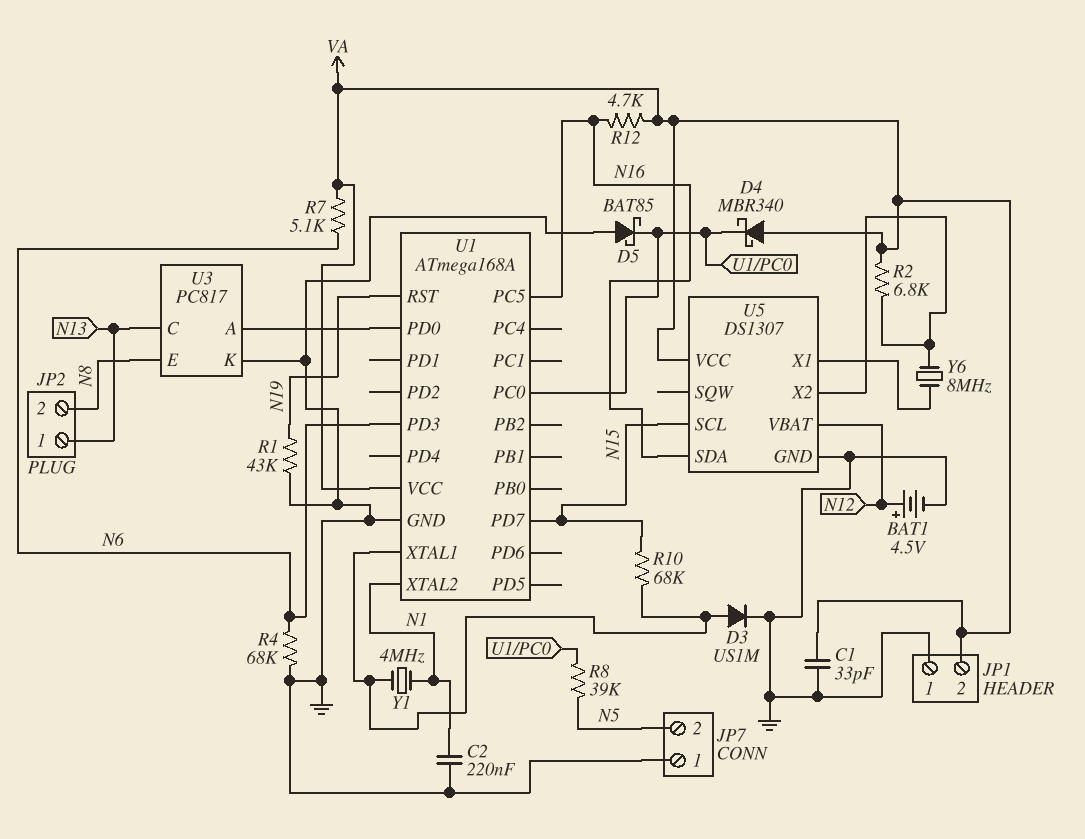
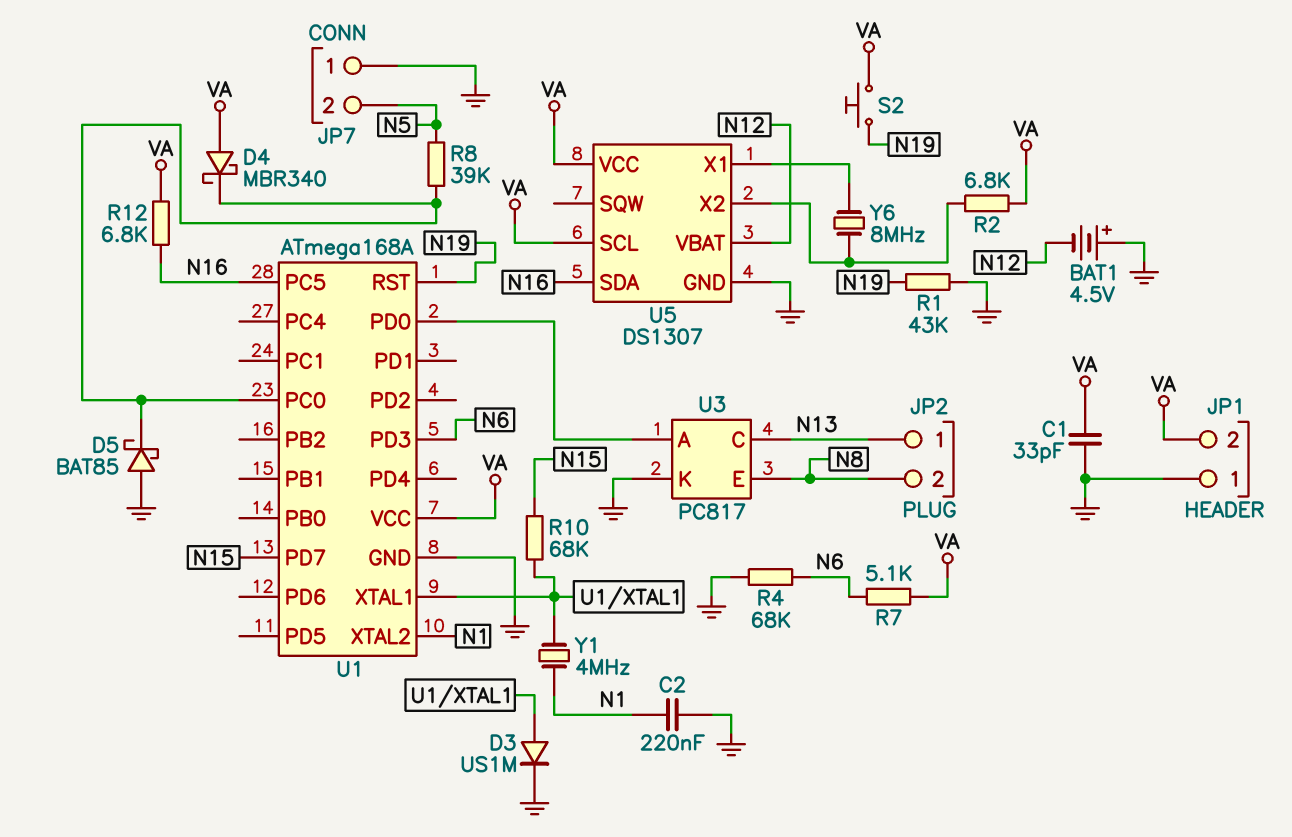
BAT1: 4.5V (plus N12, minus GND) -> 4.5V (plus GND, minus N12)
R12: 4.7k (N16, VA) -> 6.8k (N16, VA)
S2: none -> button (N19, VA)
U5 pin SCL: N15 -> VA

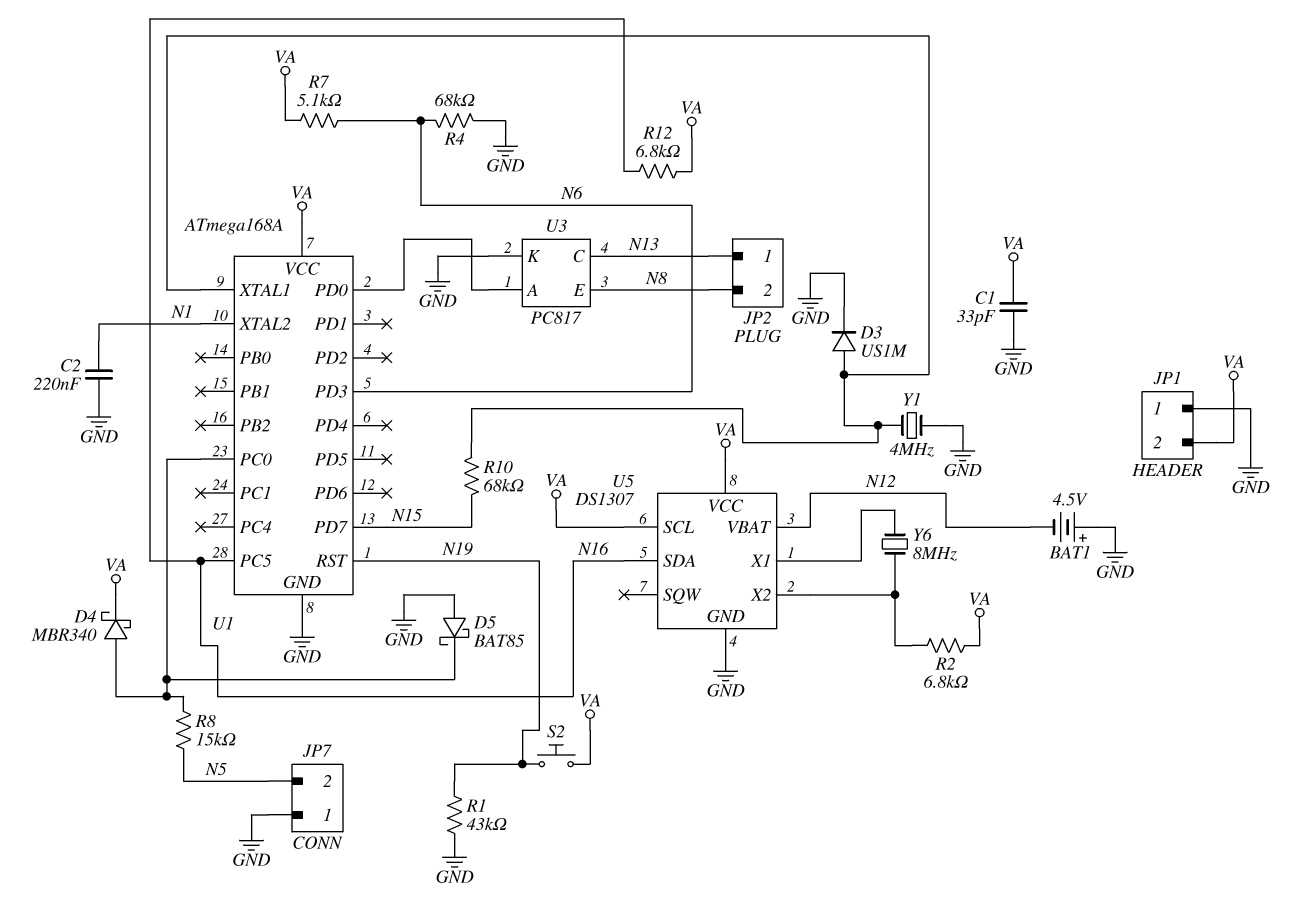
D4: schottky MBR340 (A VA, K U1/PC0) -> schottky MBR340 (A U1/PC0, K VA)
R8: 39k (N5, U1/PC0) -> 15k (N5, U1/PC0)
Y1: 4MHz (N1, U1/XTAL1) -> 4MHz (GND, U1/XTAL1)

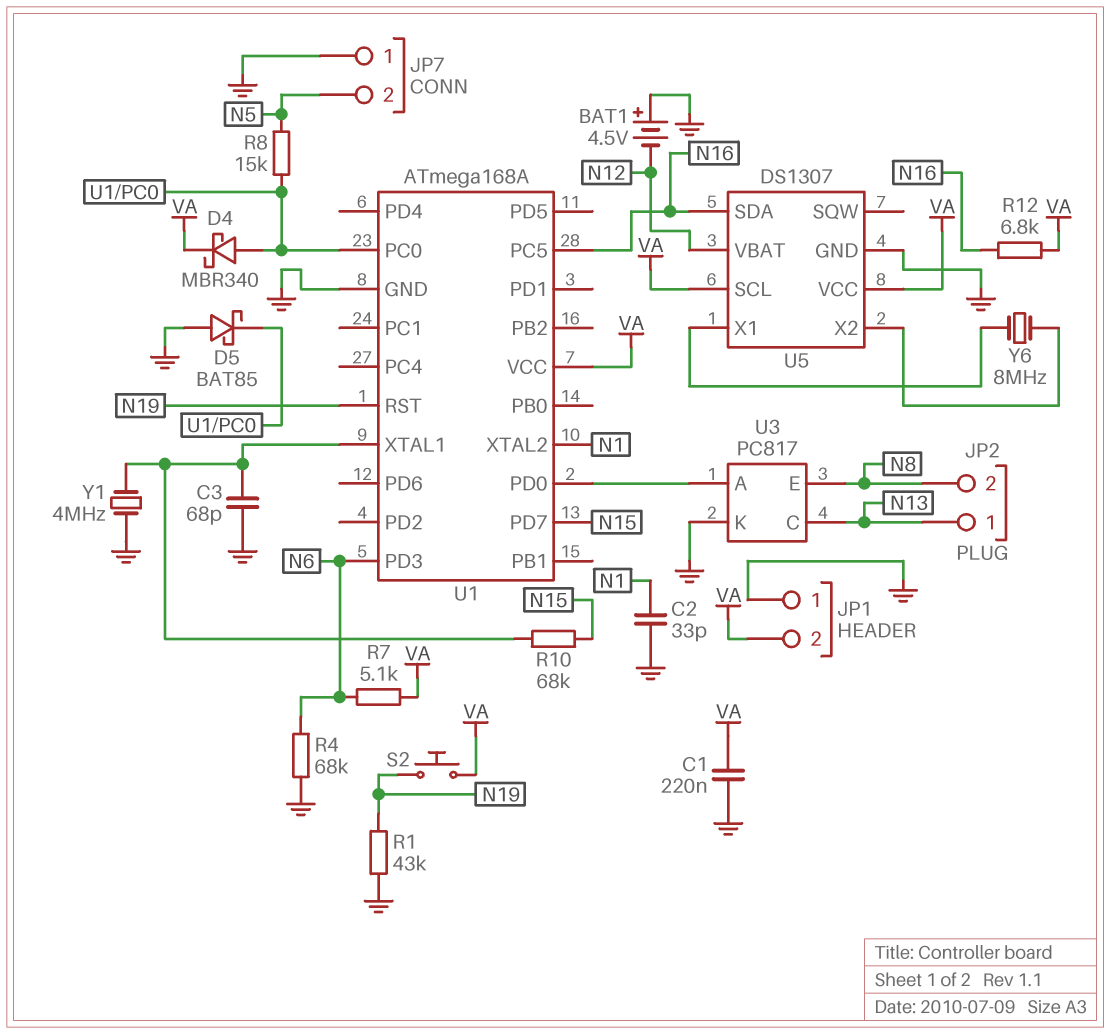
C1: 33pF (GND, VA) -> 220nF (GND, VA)
C2: 220nF (GND, N1) -> 33pF (GND, N1)
C3: none -> 68pF (GND, U1/XTAL1)
D3: diode US1M (A U1/XTAL1, K GND) -> none
R2: 6.8k (U5/X2, VA) -> none

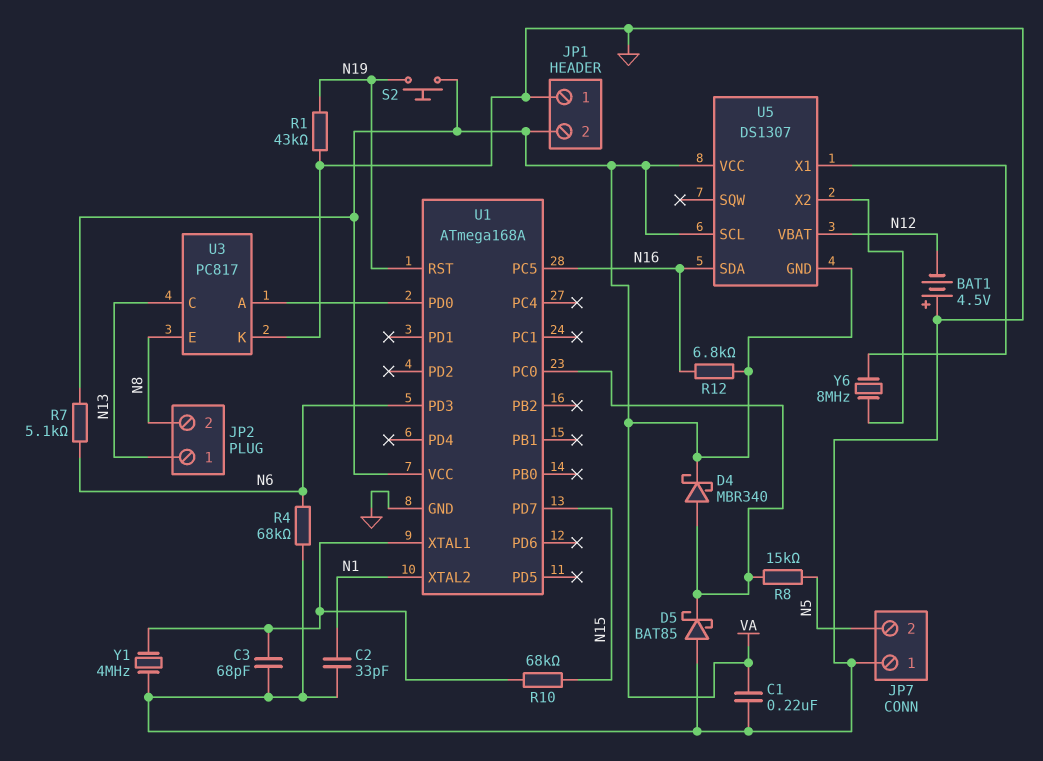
U5 pin GND: GND -> VA

